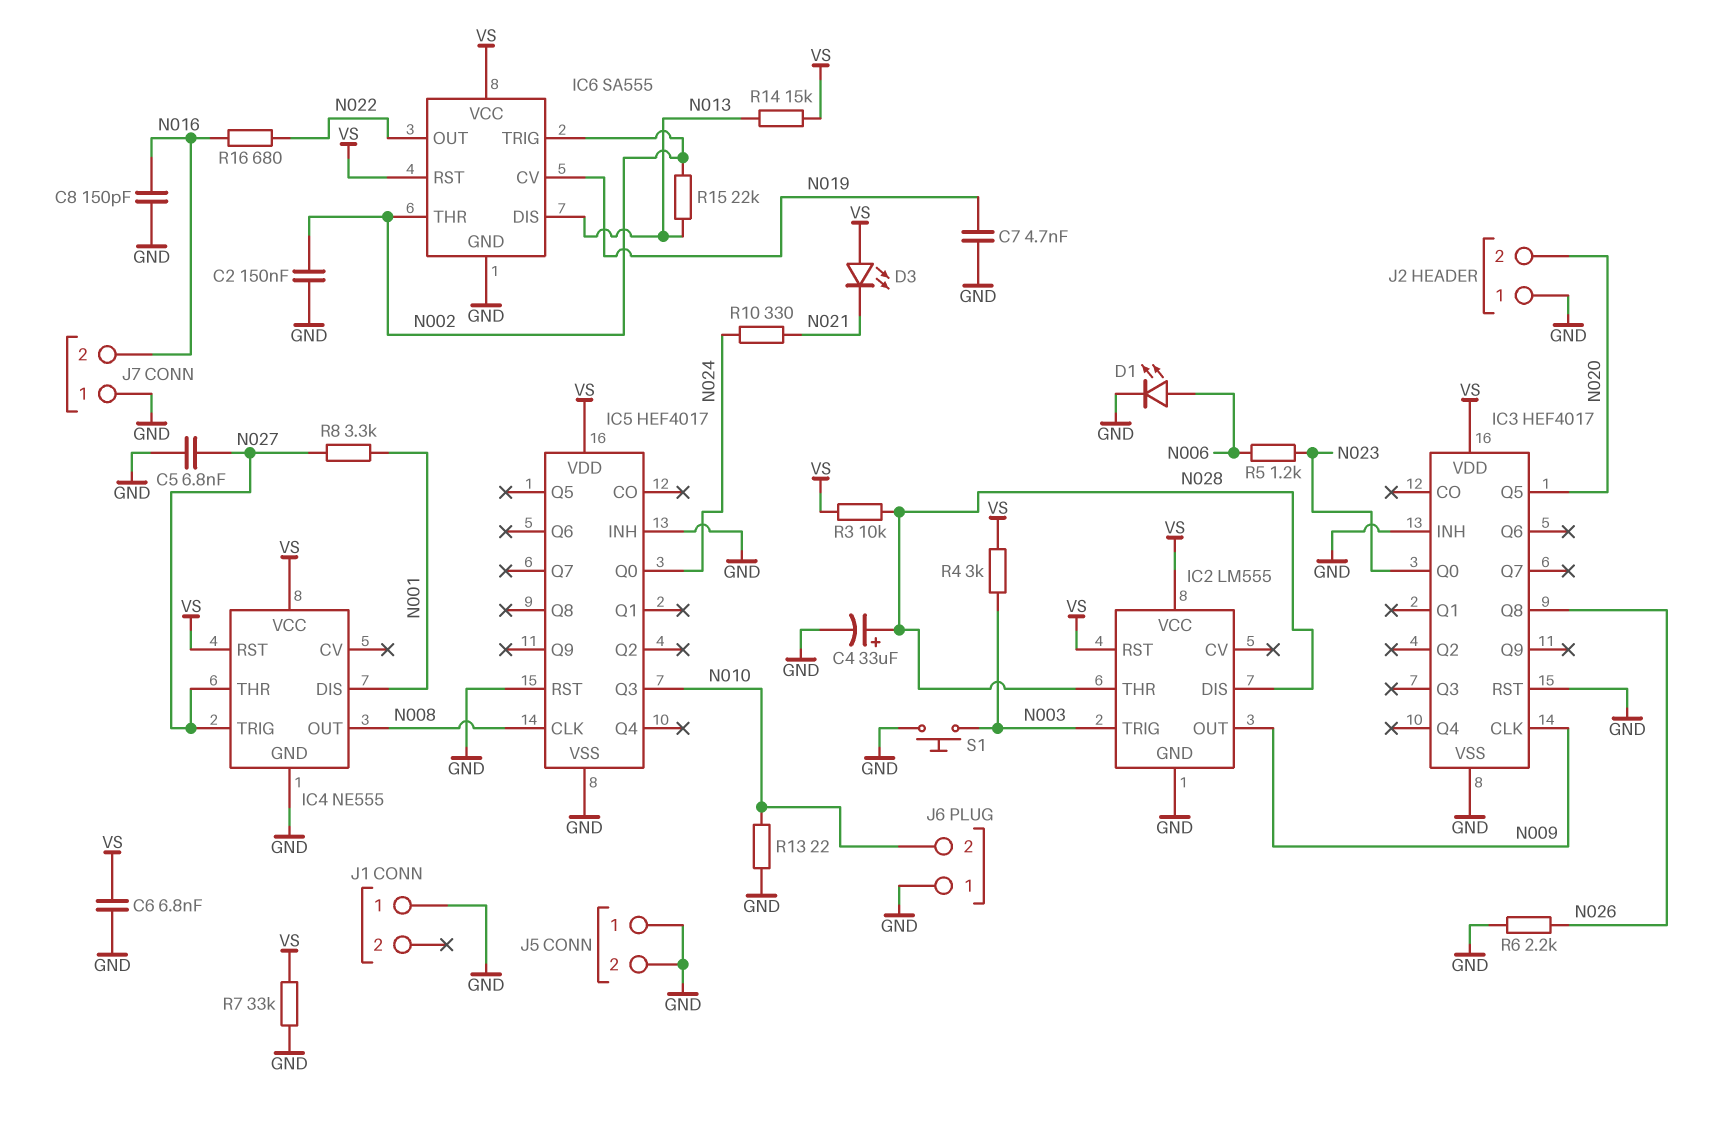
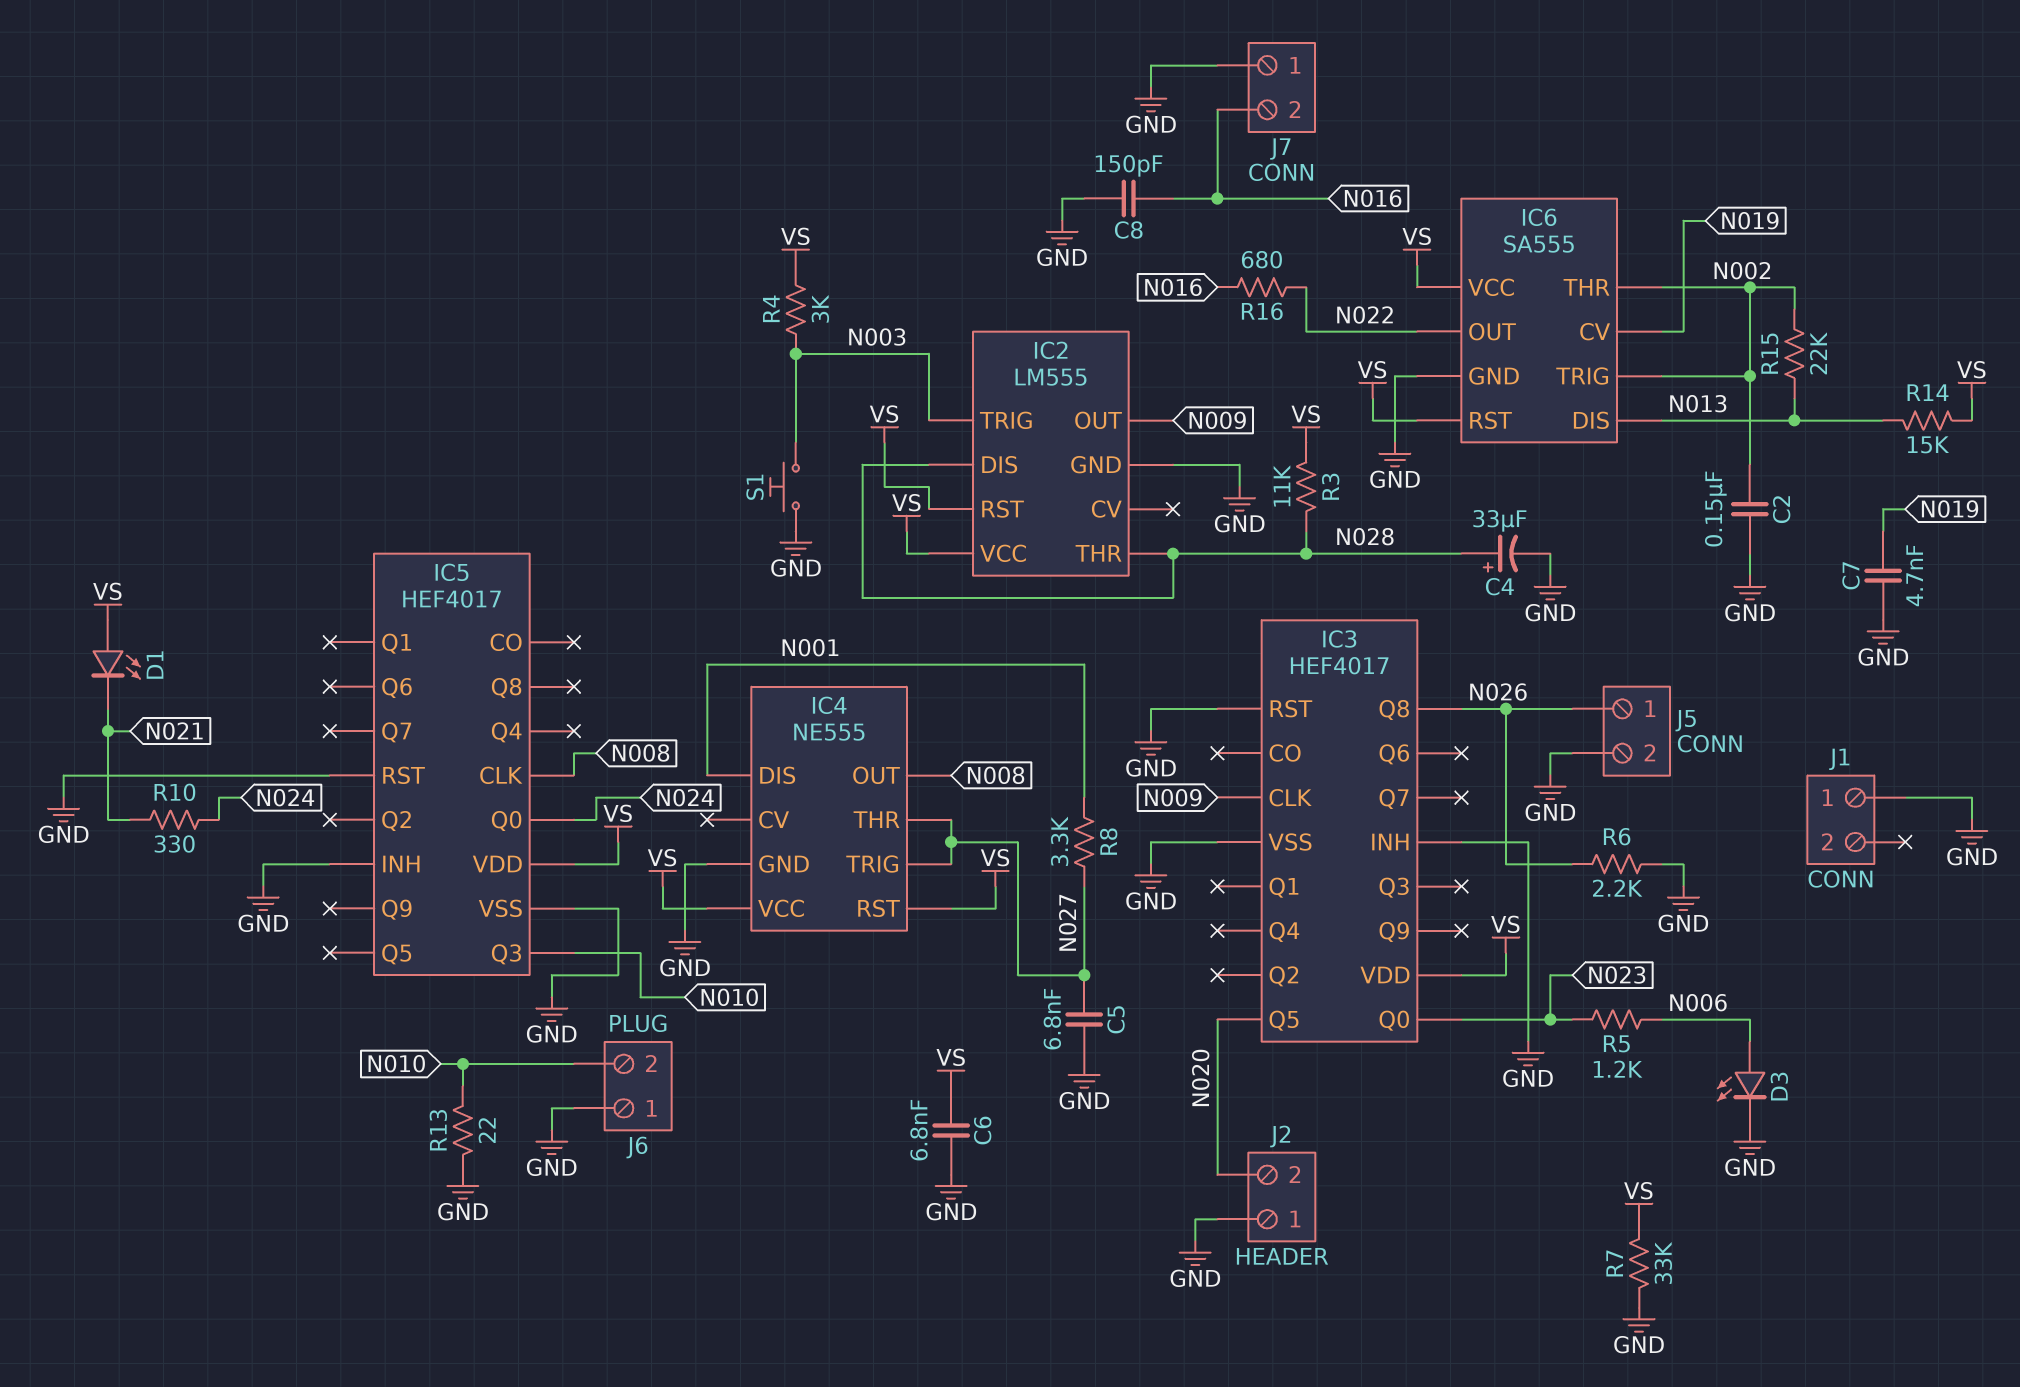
D1: LED (A N006, K GND) -> LED (A VS, K N021)
D3: LED (A VS, K N021) -> LED (A N006, K GND)
J5 pin 1: GND -> N026
R3: 10k (N028, VS) -> 11k (N028, VS)

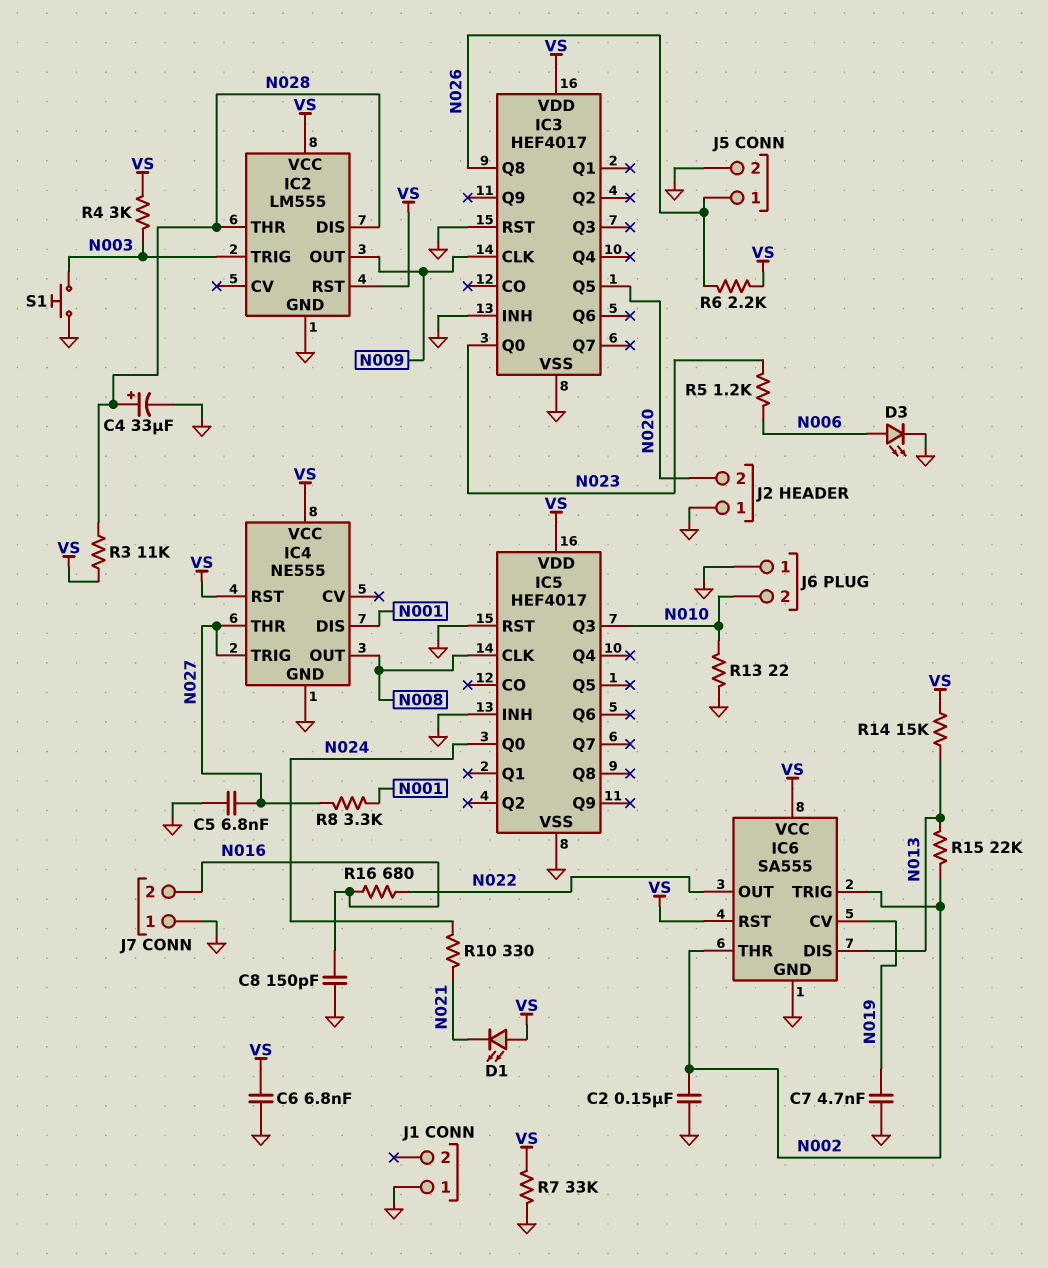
R6: 2.2k (GND, N026) -> 2.2k (N026, VS)

